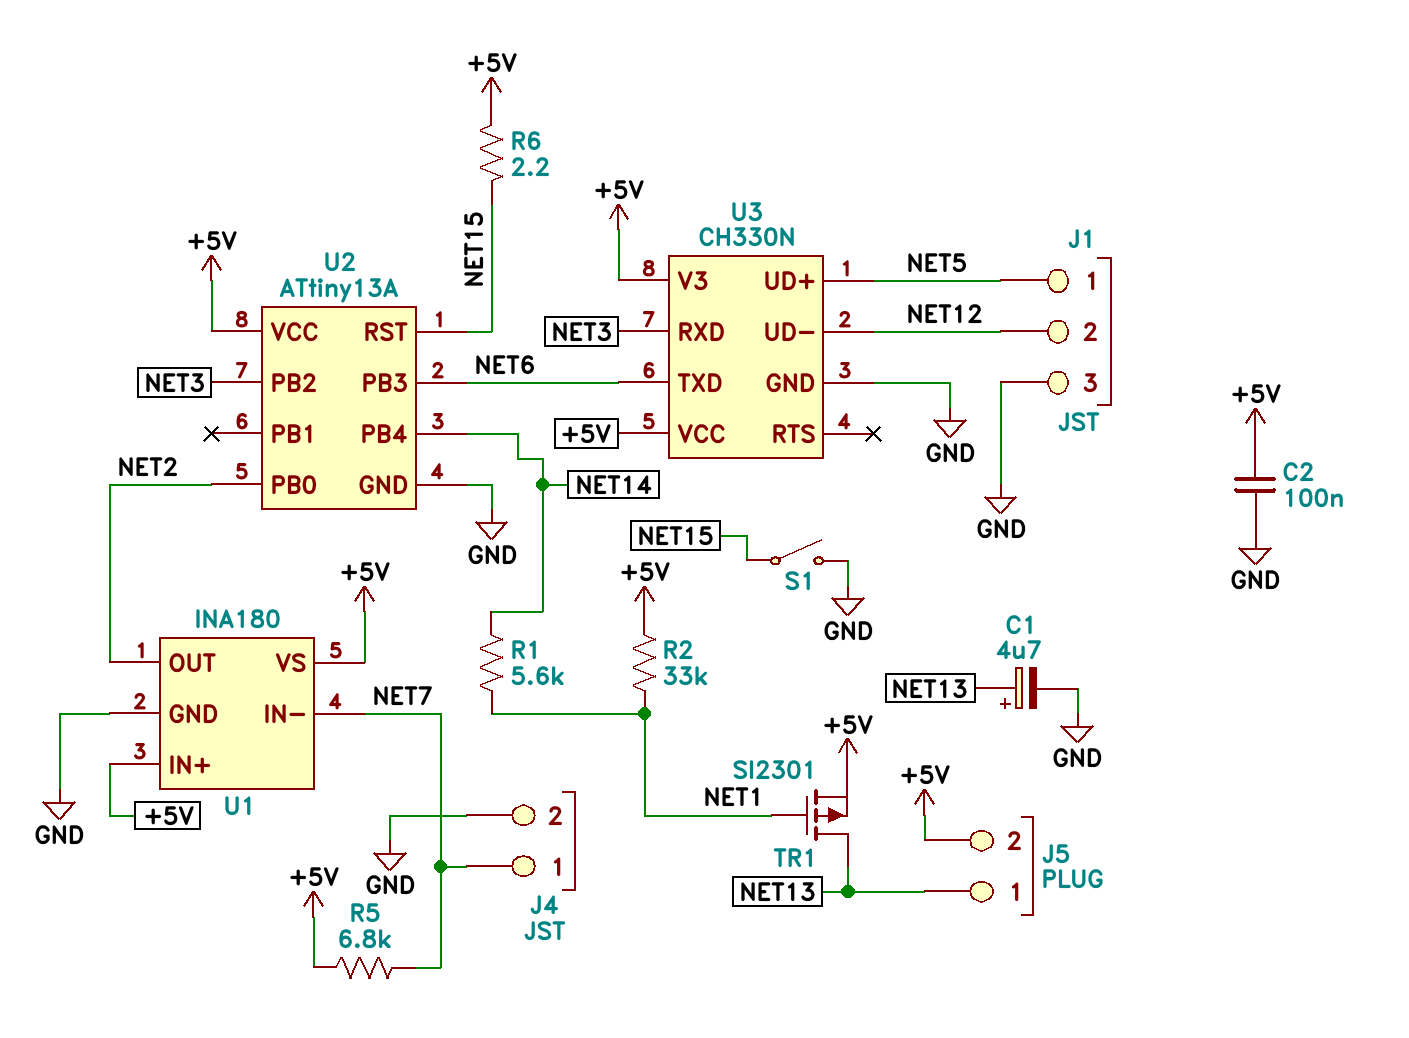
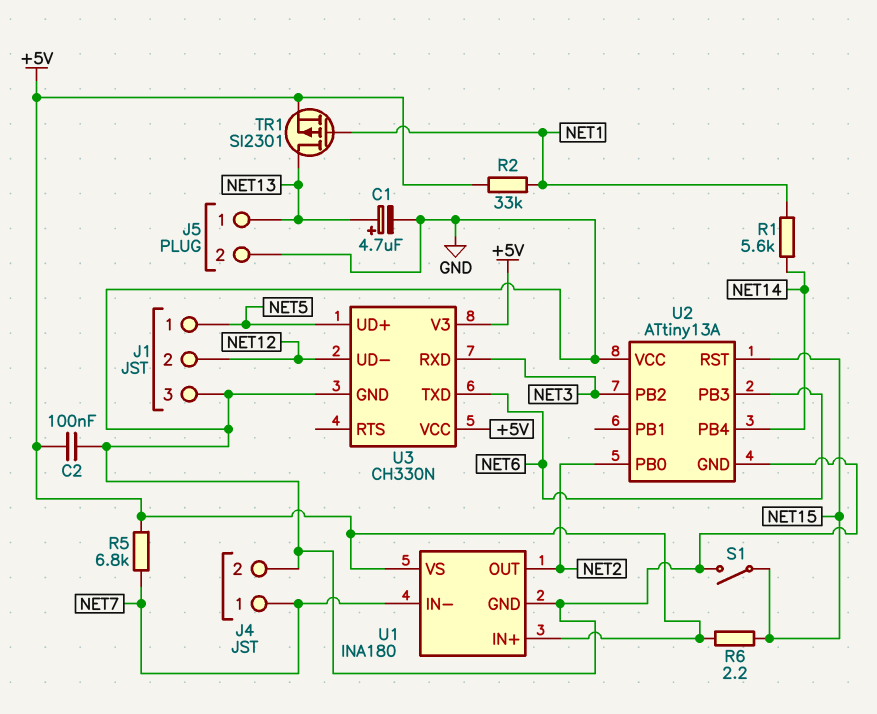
J5 pin 2: +5V -> GND
U2 pin VCC: +5V -> GND

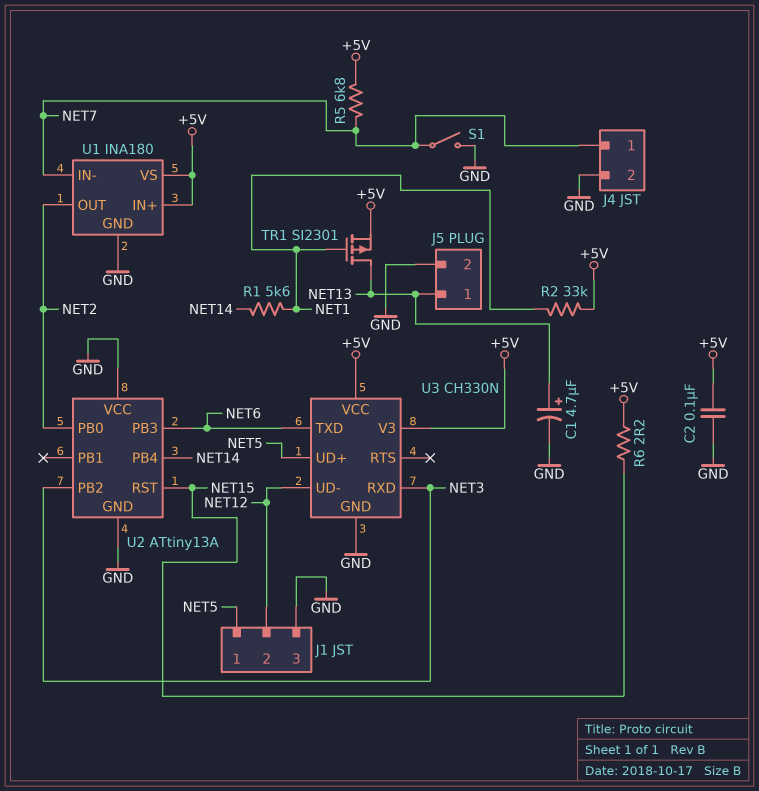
S1: switch (GND, NET15) -> switch (GND, NET7)

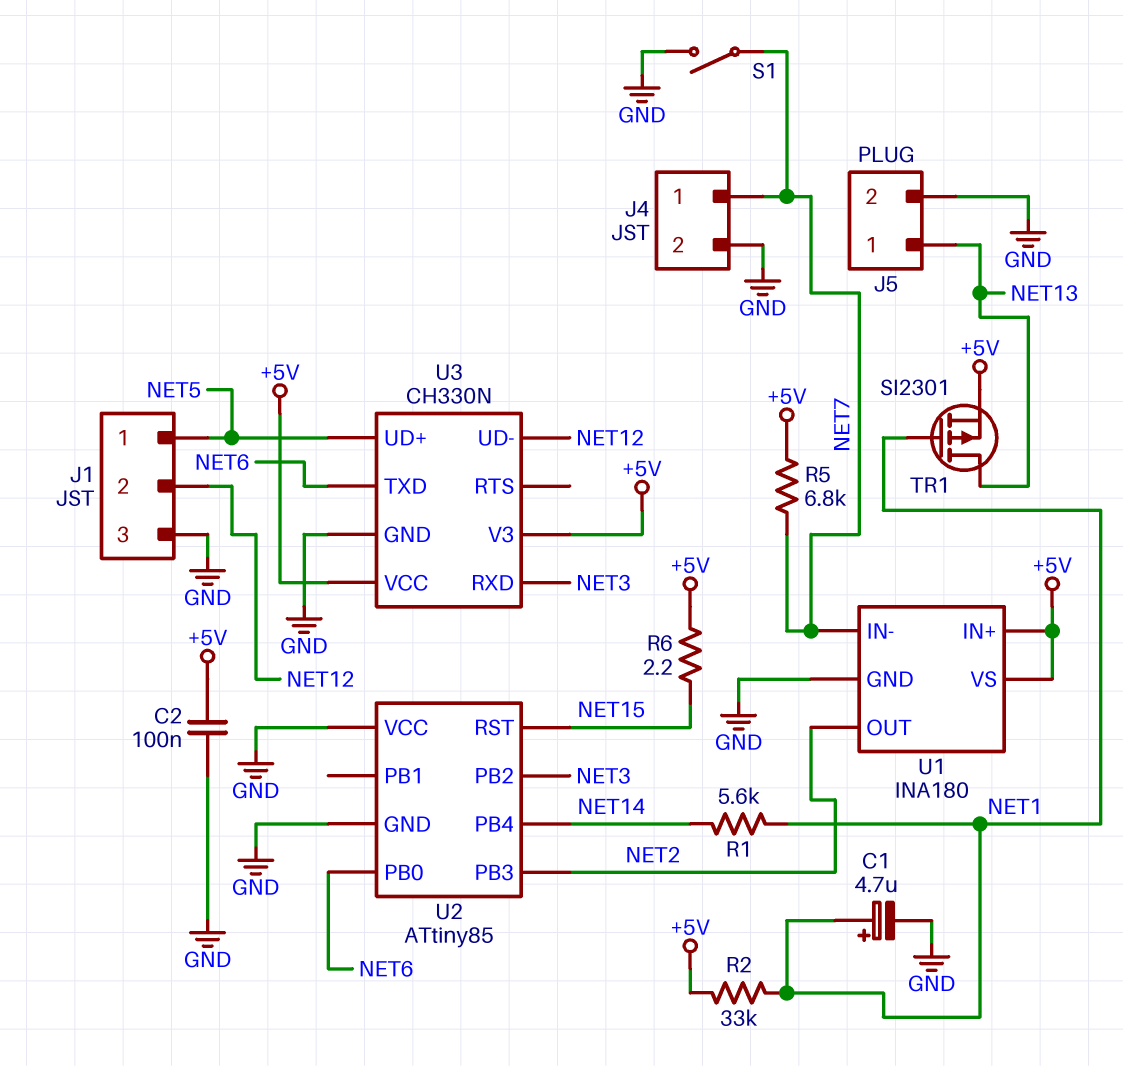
C1: 4.7uF (plus NET13, minus GND) -> 4.7uF (plus NET1, minus GND)
U2: ATtiny13A -> ATtiny85
U2 pin PB0: NET2 -> NET6
U2 pin PB3: NET6 -> NET2

